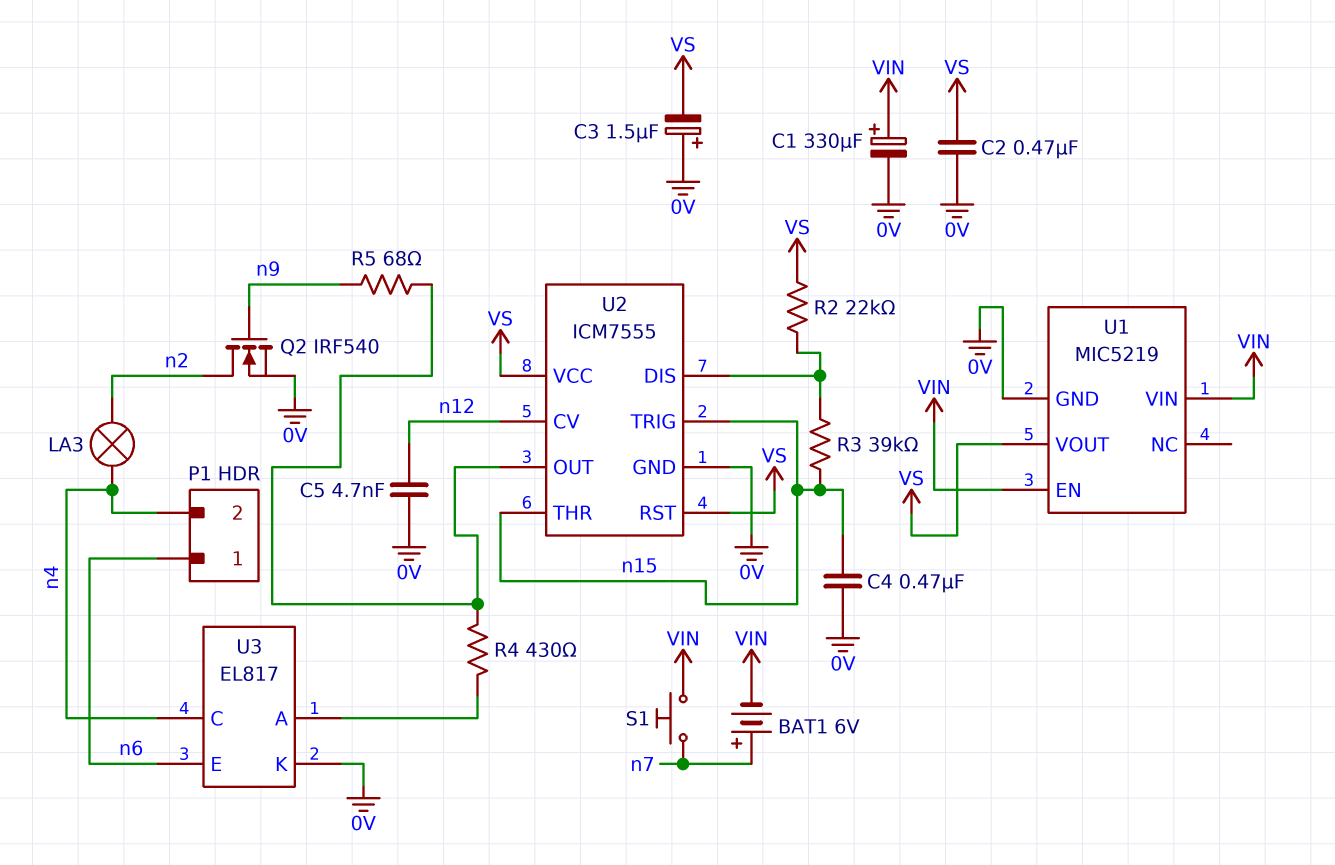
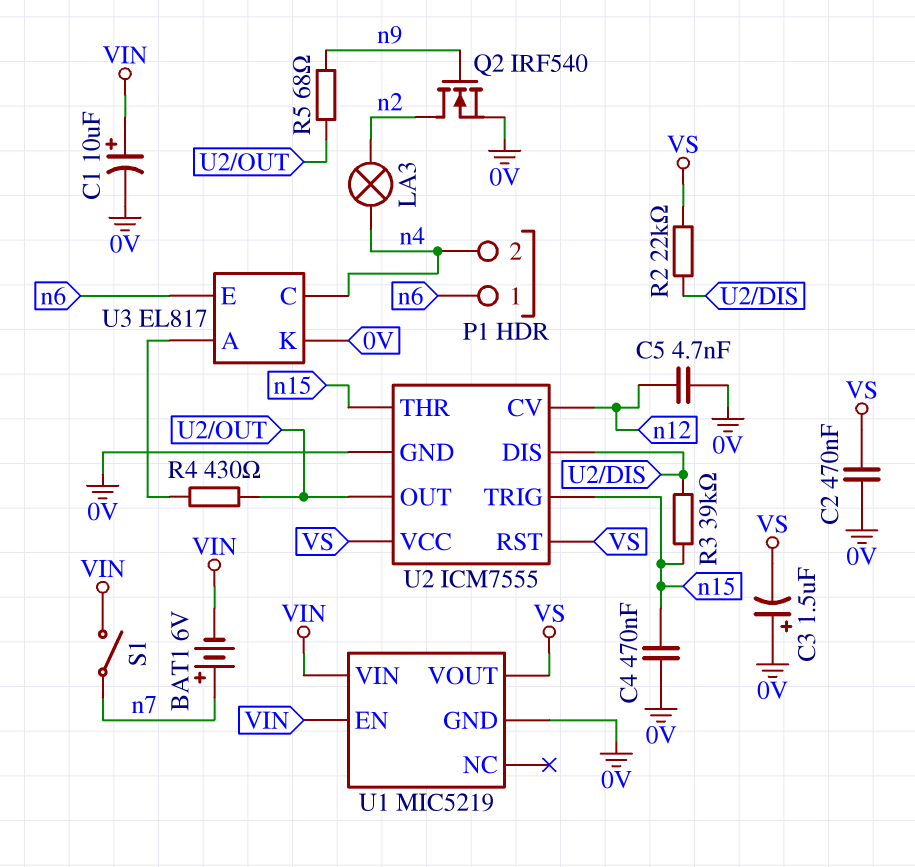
C1: 330uF (plus VIN, minus 0V) -> 10uF (plus VIN, minus 0V)
S1: button (VIN, n7) -> switch (VIN, n7)

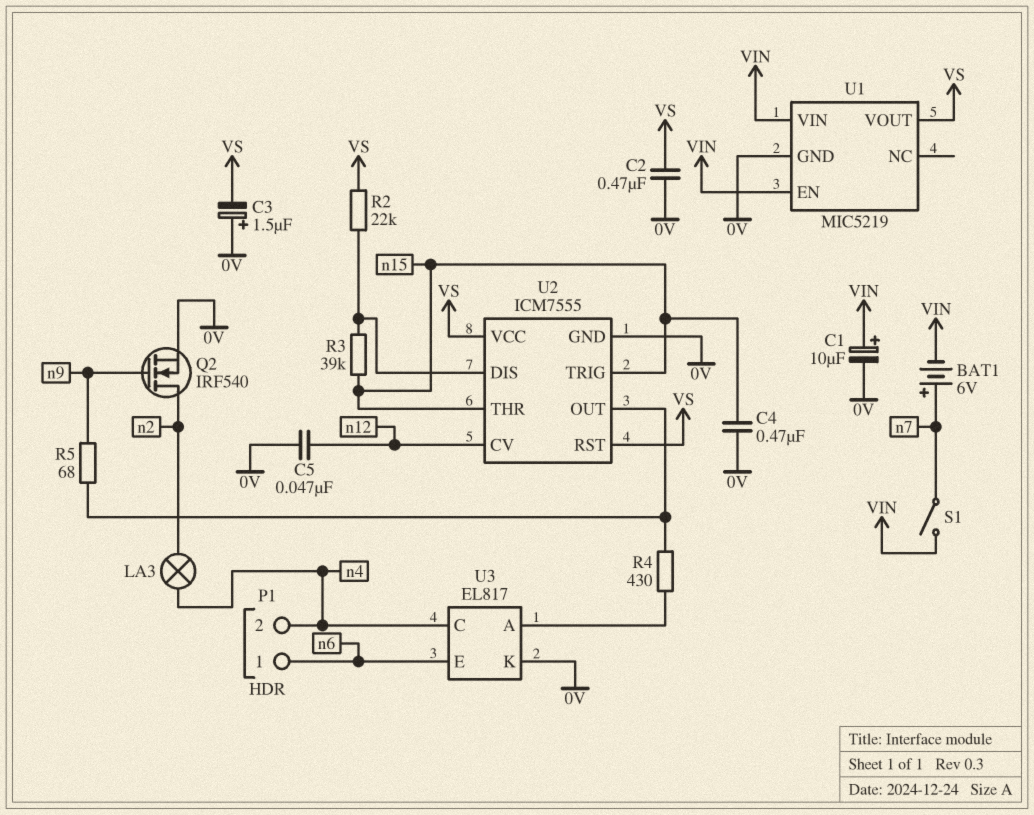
C5: 4.7nF (0V, n12) -> 47nF (0V, n12)

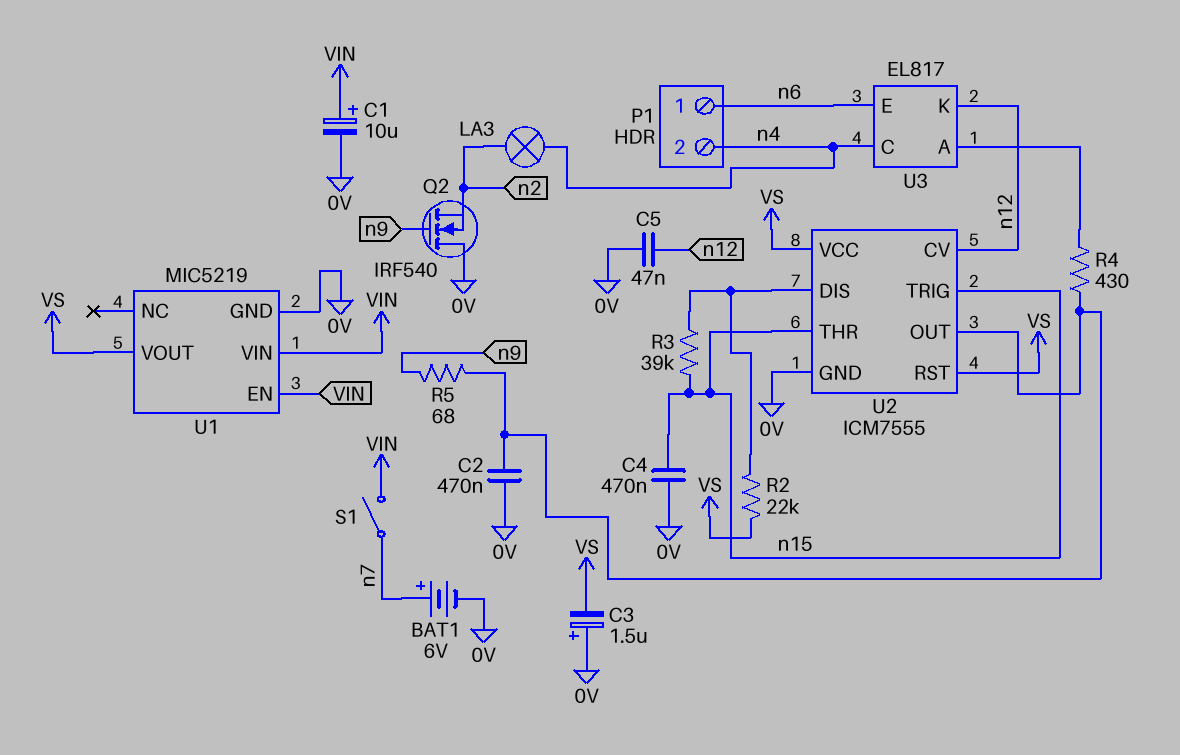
BAT1: 6V (plus n7, minus VIN) -> 6V (plus n7, minus 0V)
C2: 470nF (0V, VS) -> 470nF (0V, U2/OUT)
Q2: NMOS IRF540 (G n9, D n2, S 0V) -> NMOS IRF540 (G n9, D 0V, S n2)
U3 pin K: 0V -> n12

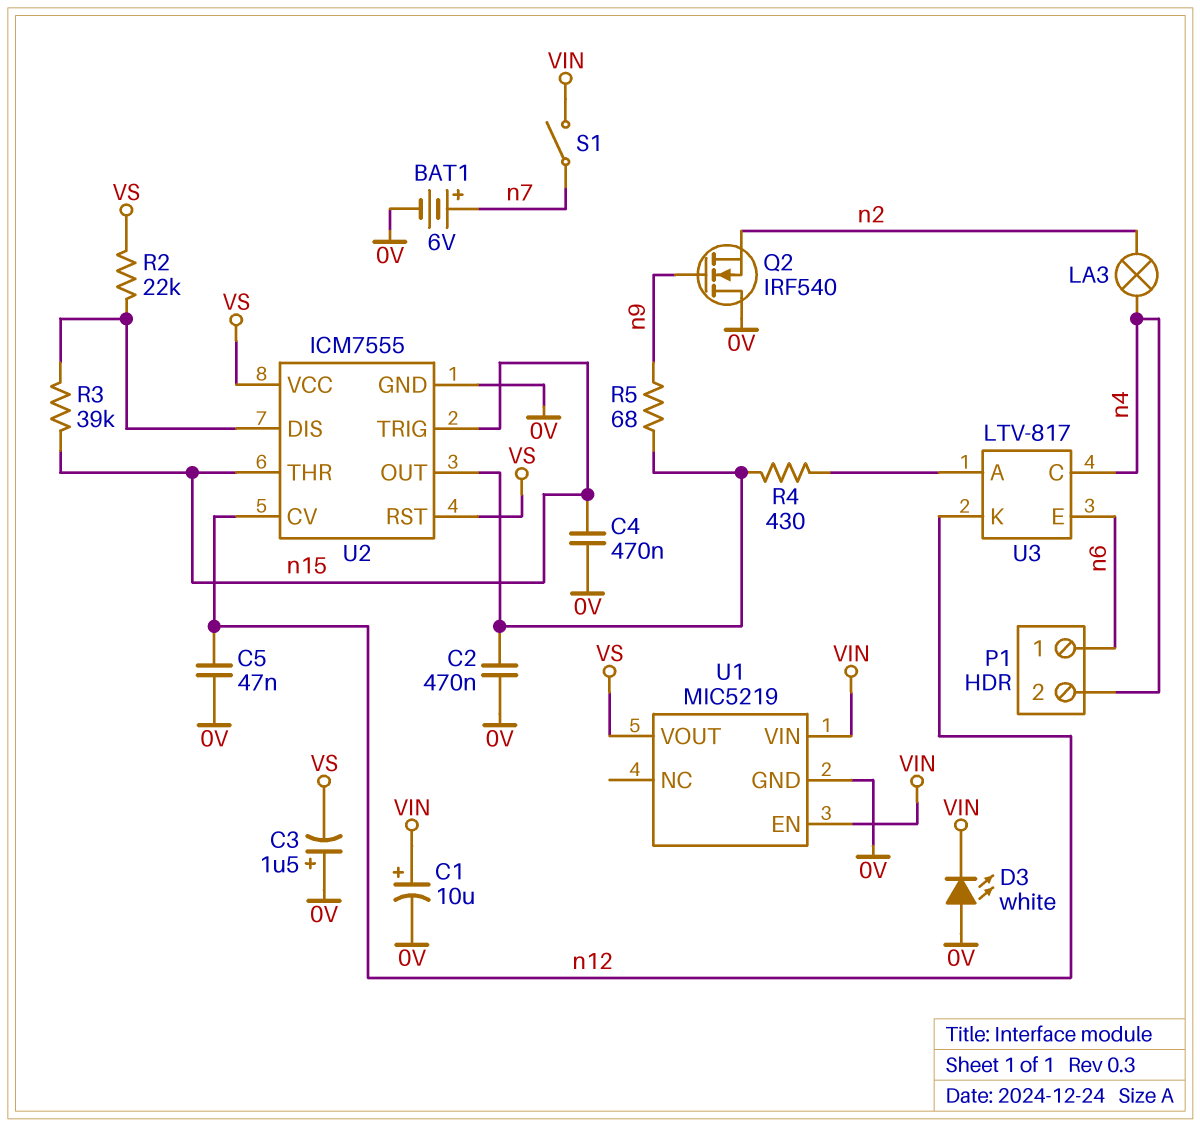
D3: none -> LED white (A 0V, K VIN)
U3: EL817 -> LTV-817

